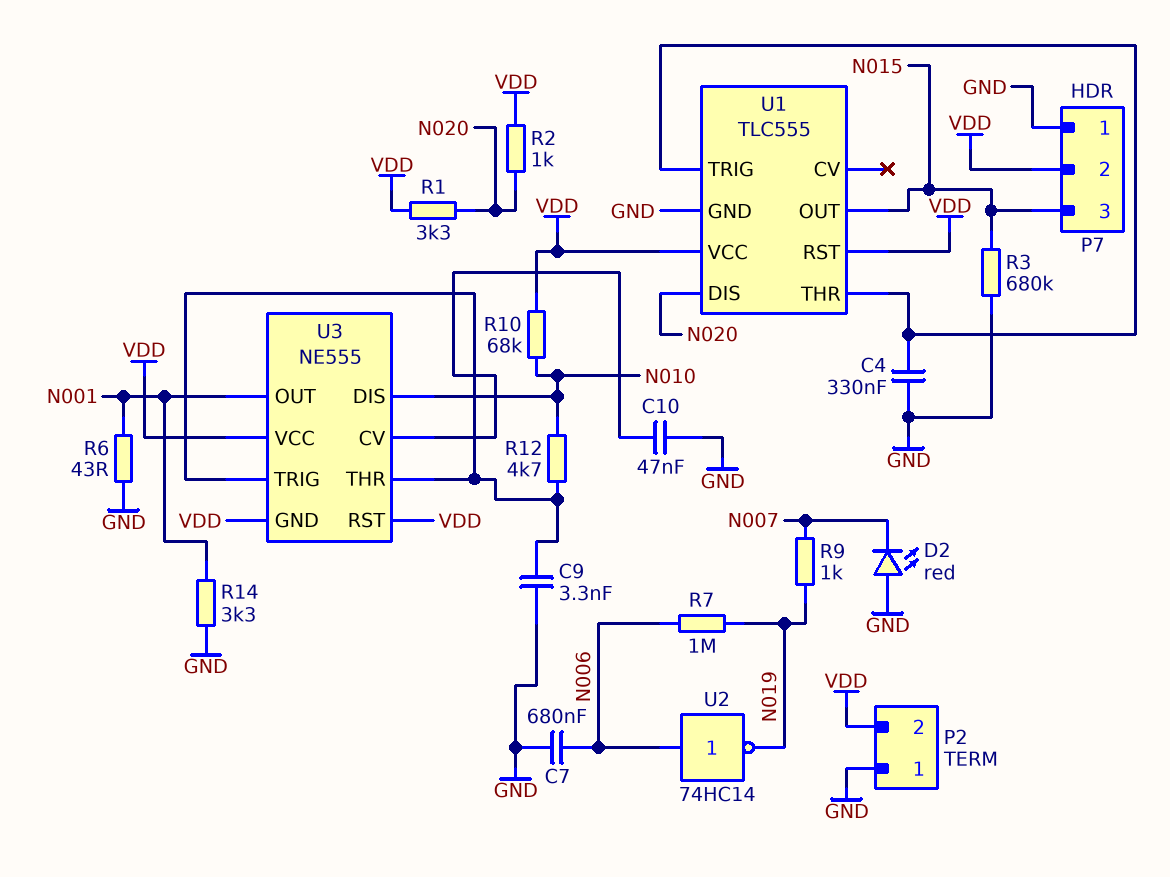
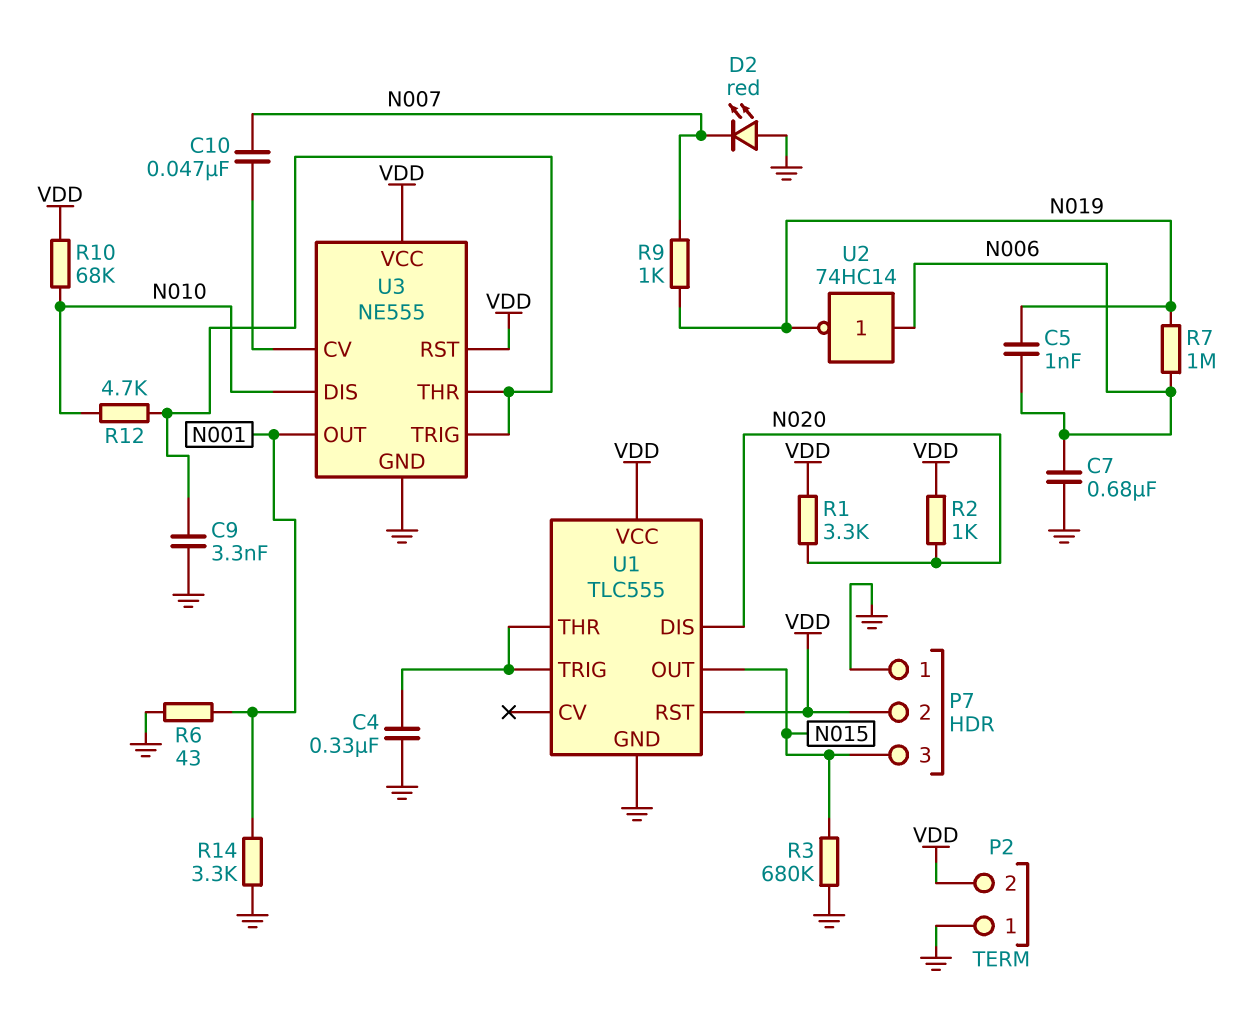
C5: none -> 1nF (N006, N019)
C10: 47nF (GND, U3/CV) -> 47nF (N007, U3/CV)
U3 pin GND: VDD -> GND

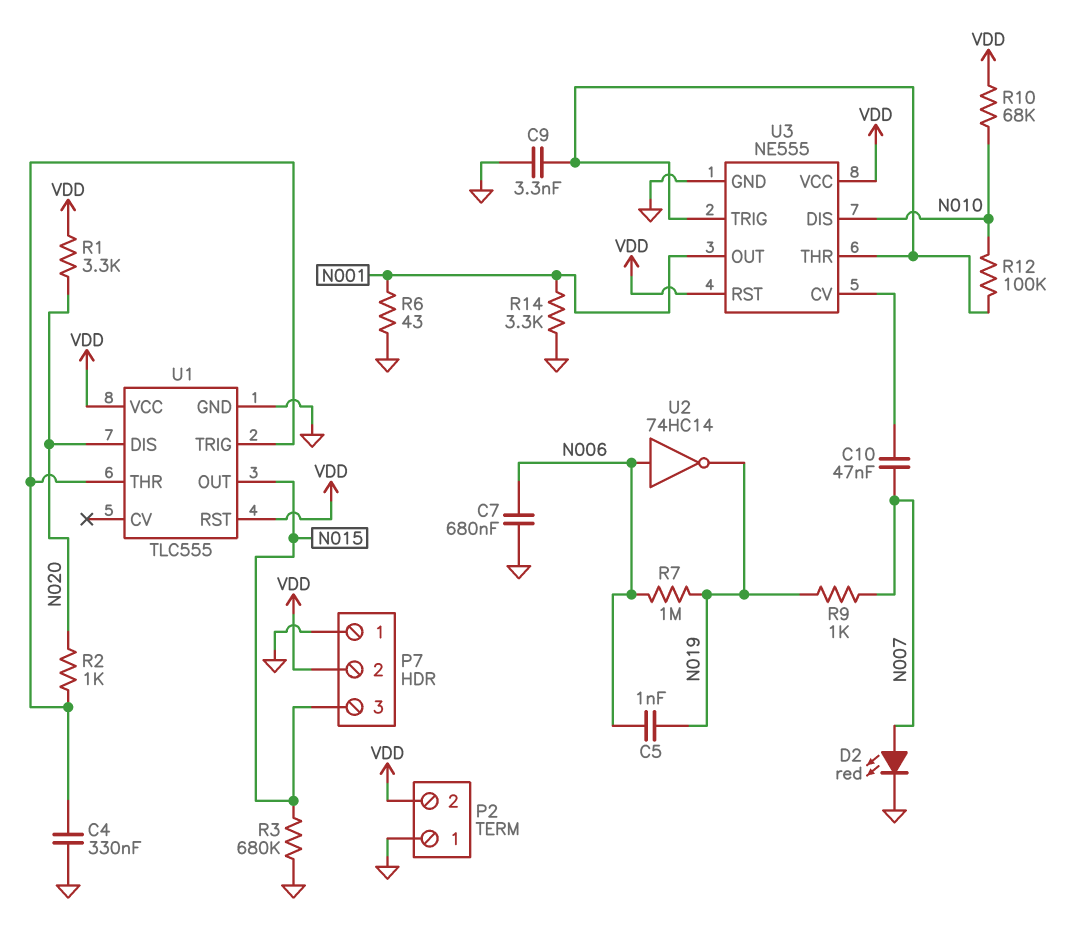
D2: LED red (A GND, K N007) -> LED red (A N007, K GND)
R2: 1k (N020, VDD) -> 1k (N020, U1/THR)
R12: 4.7k (N010, U3/THR) -> 100k (N010, U3/THR)

